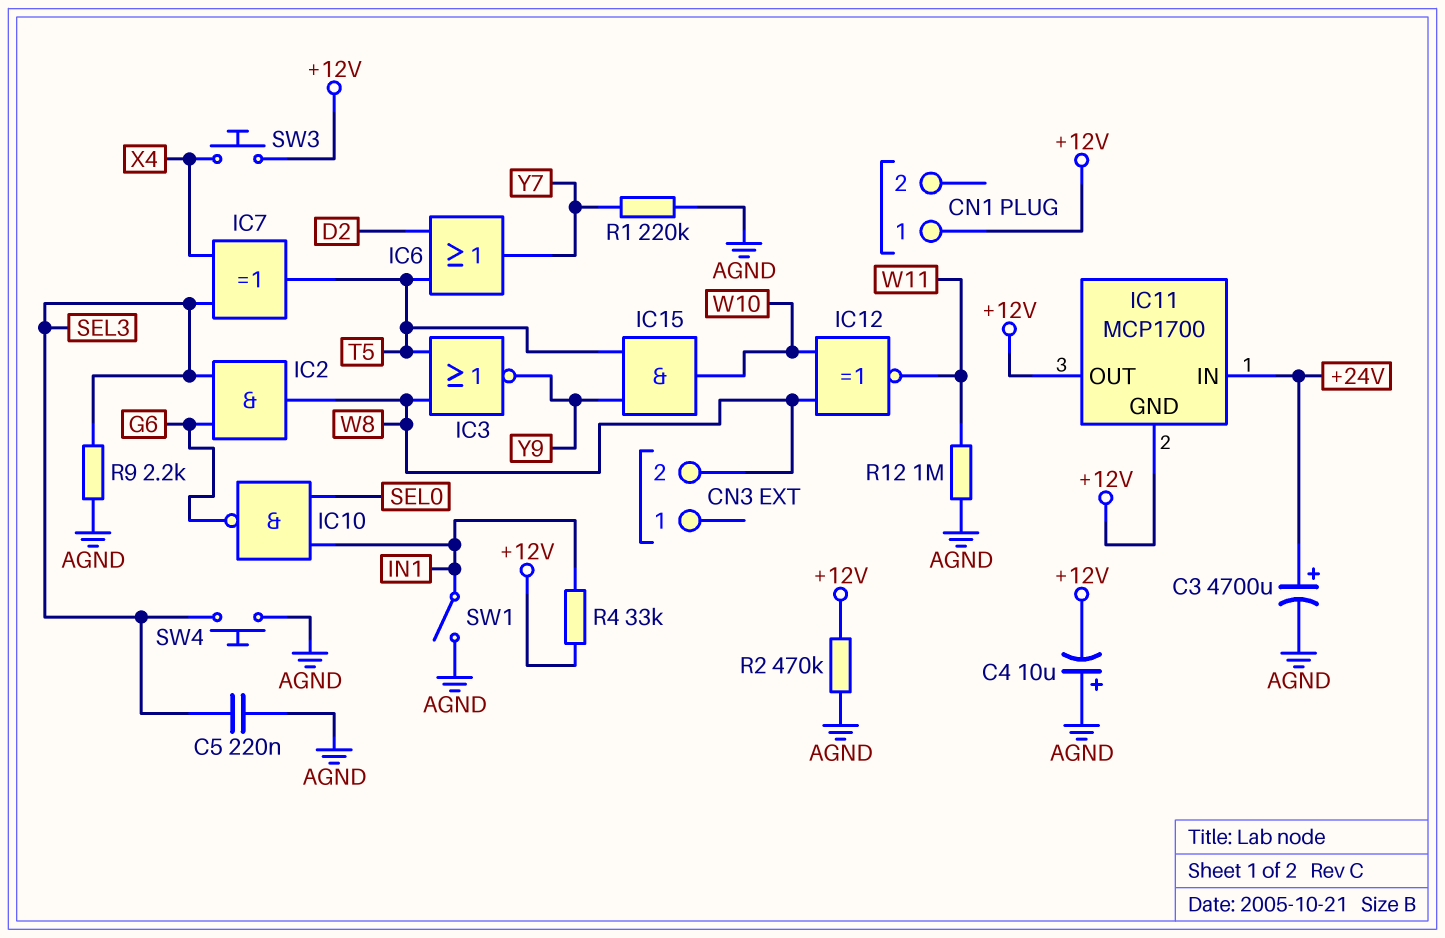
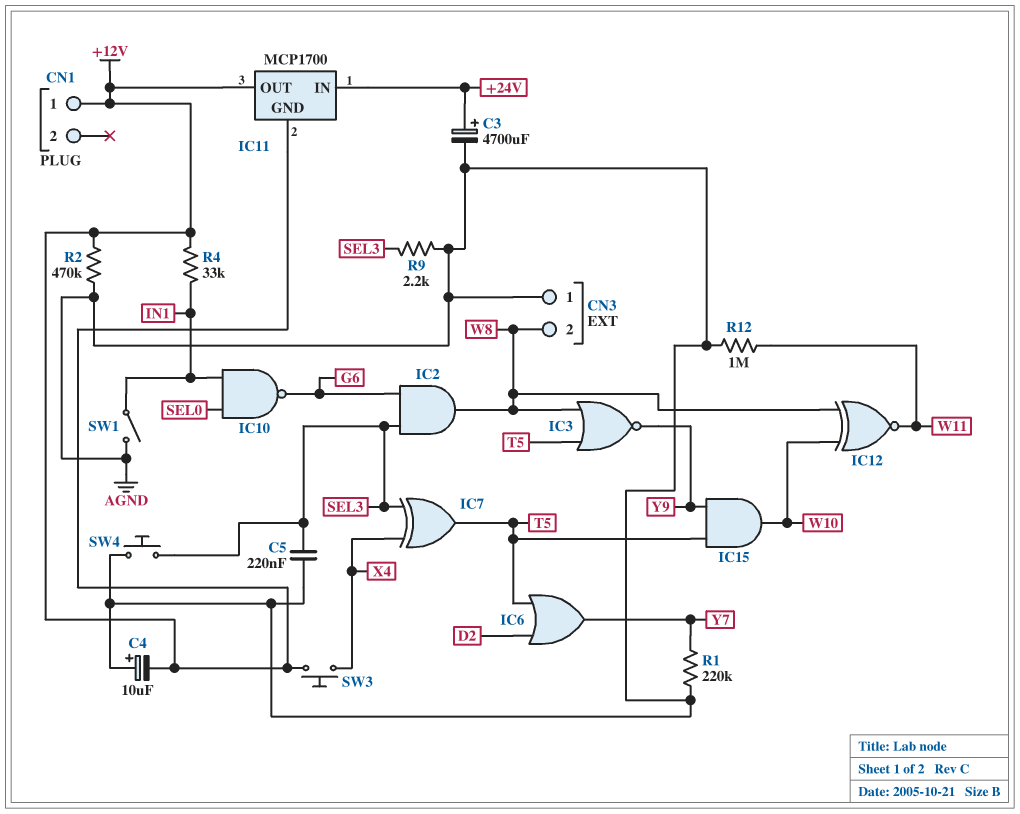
CN3 pin 1: none -> AGND

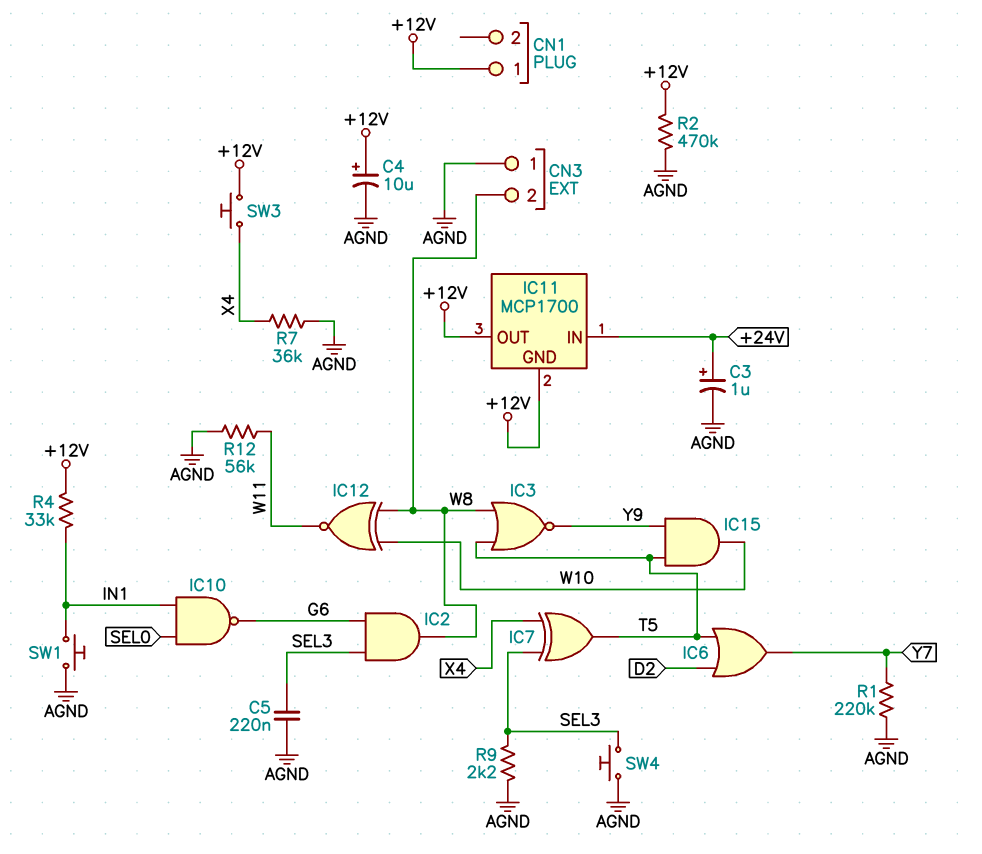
C3: 4700uF (plus +24V, minus AGND) -> 1uF (plus +24V, minus AGND)
C4: 10uF (plus AGND, minus +12V) -> 10uF (plus +12V, minus AGND)
R7: none -> 36k (AGND, X4)
R12: 1M (AGND, W11) -> 56k (AGND, W11)
SW1: switch (AGND, IN1) -> button (AGND, IN1)

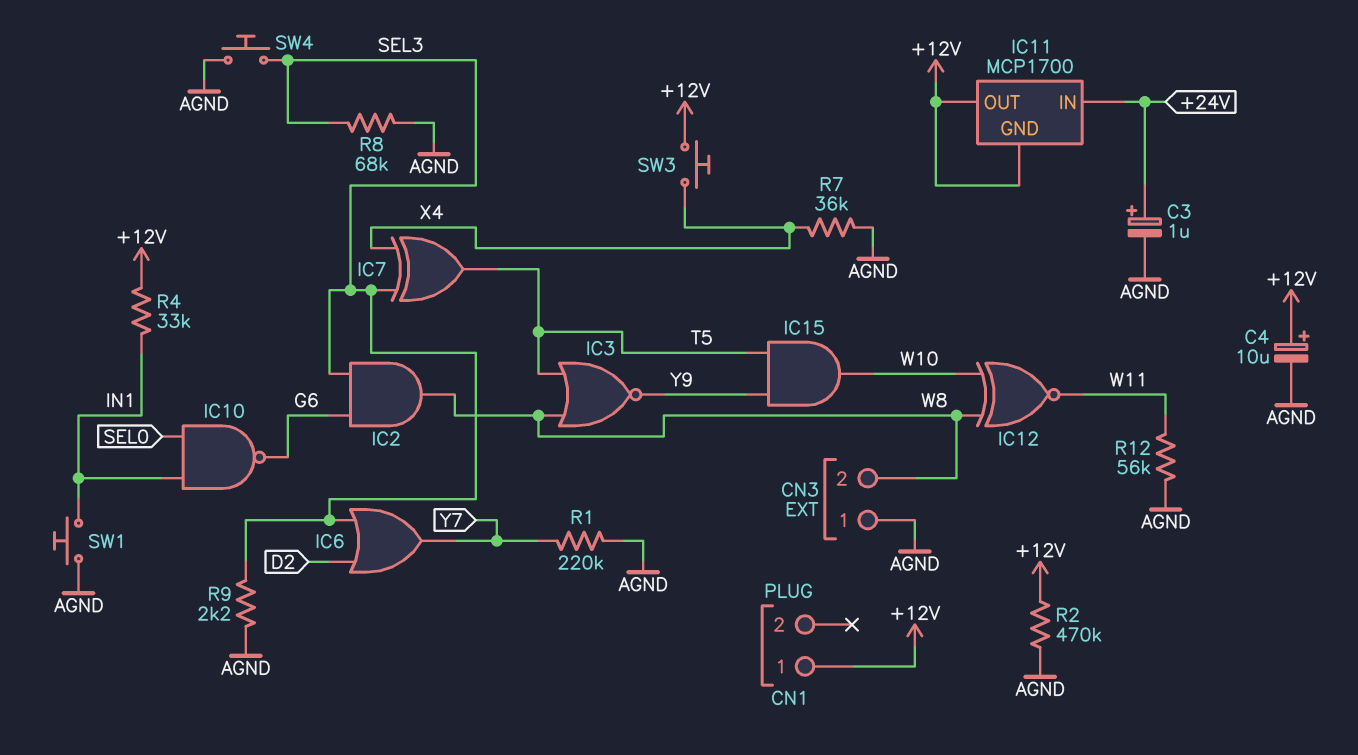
C5: 220nF (AGND, SEL3) -> none
IC6: OR (in D2, in T5, out Y7) -> OR (in D2, in SEL3, out Y7)
R8: none -> 68k (AGND, SEL3)

